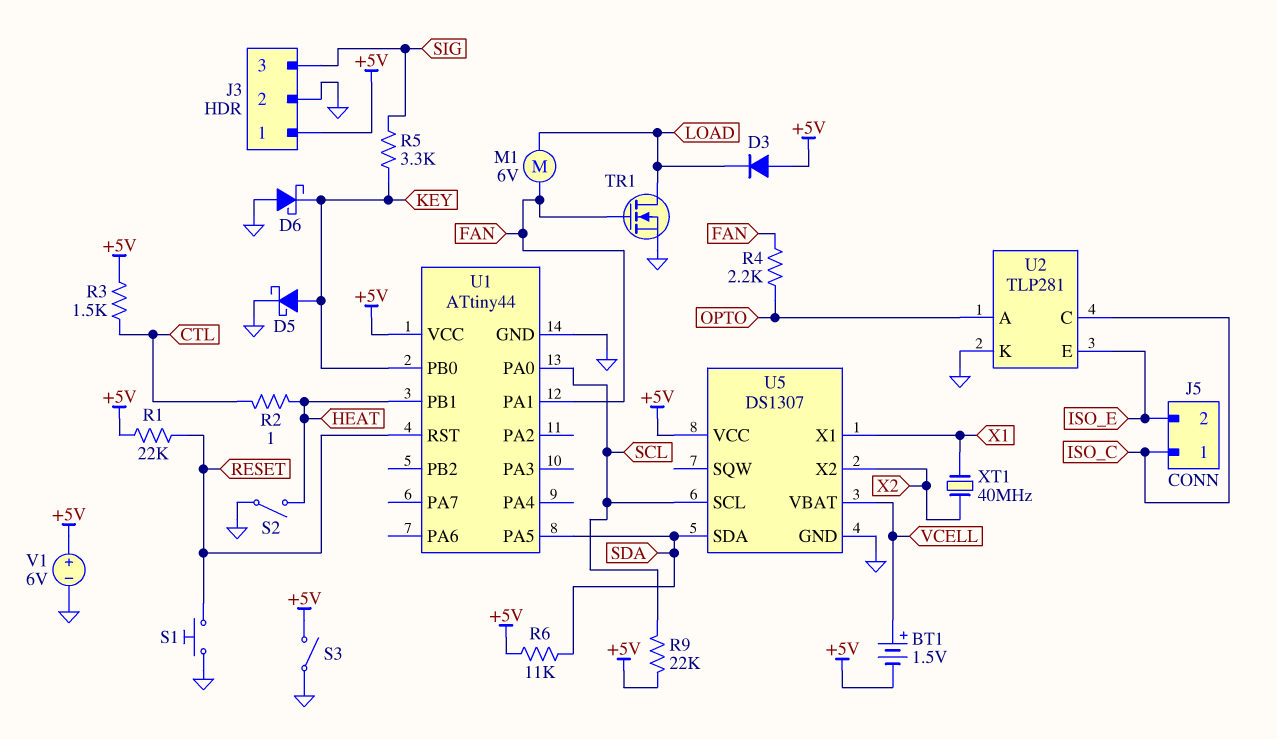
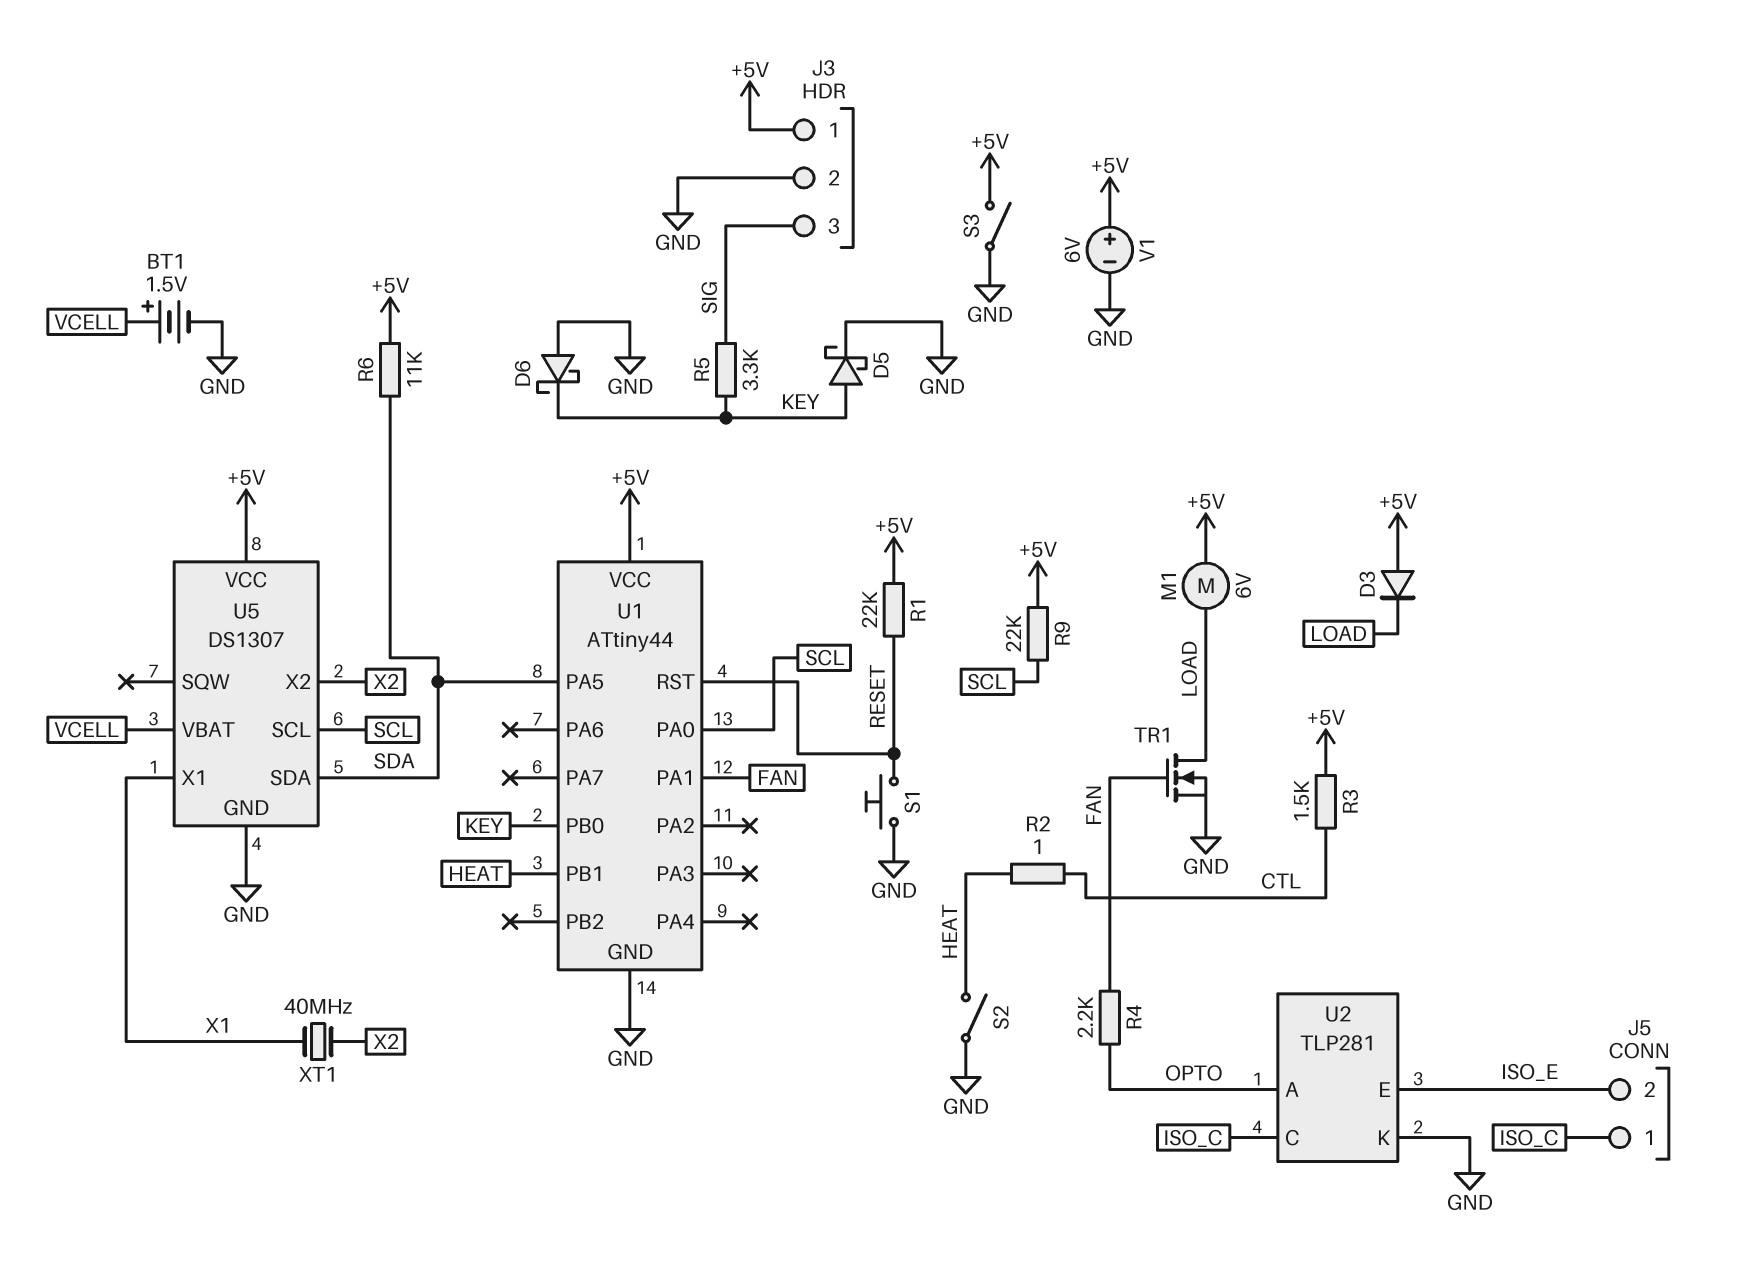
BT1: 1.5V (plus VCELL, minus +5V) -> 1.5V (plus VCELL, minus GND)
M1: motor 6V (FAN, LOAD) -> motor 6V (+5V, LOAD)

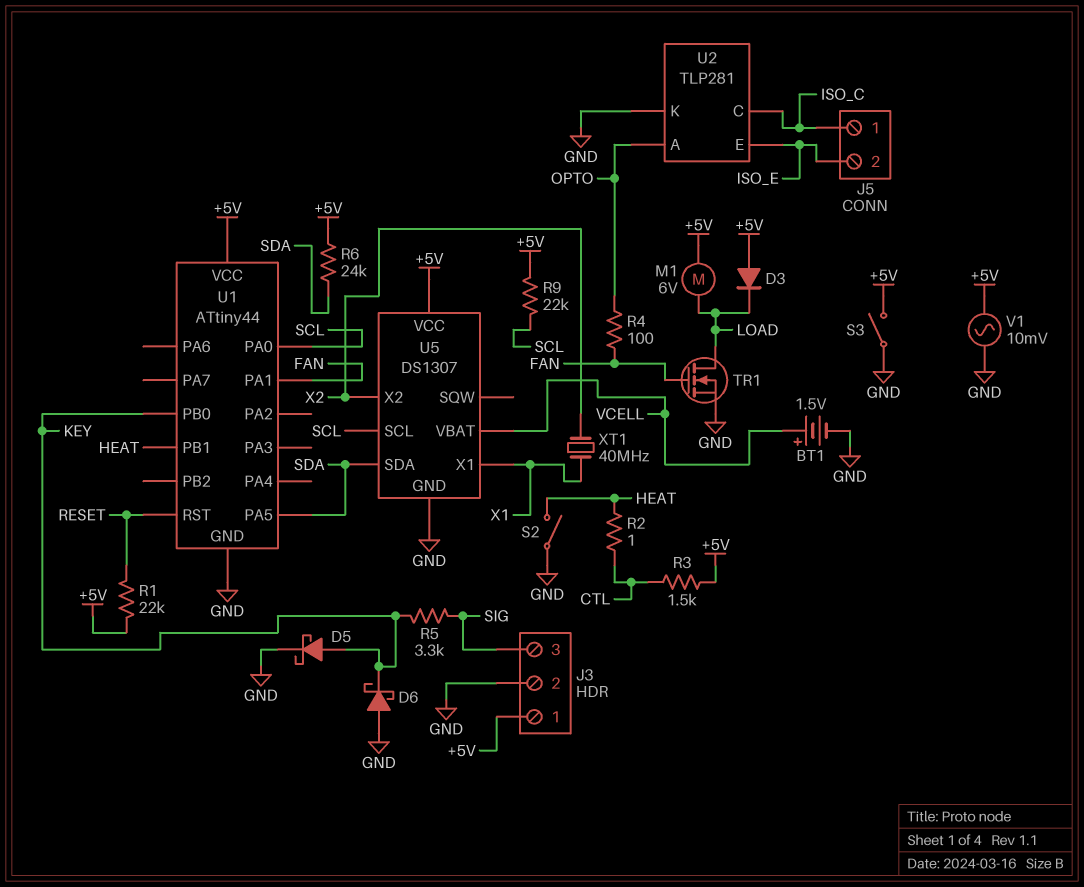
R4: 2.2k (FAN, OPTO) -> 100 (FAN, OPTO)
R6: 11k (+5V, SDA) -> 24k (+5V, SDA)
S1: button (GND, RESET) -> none
V1: 6V (plus +5V, minus GND) -> AC 10mV (+5V, GND)

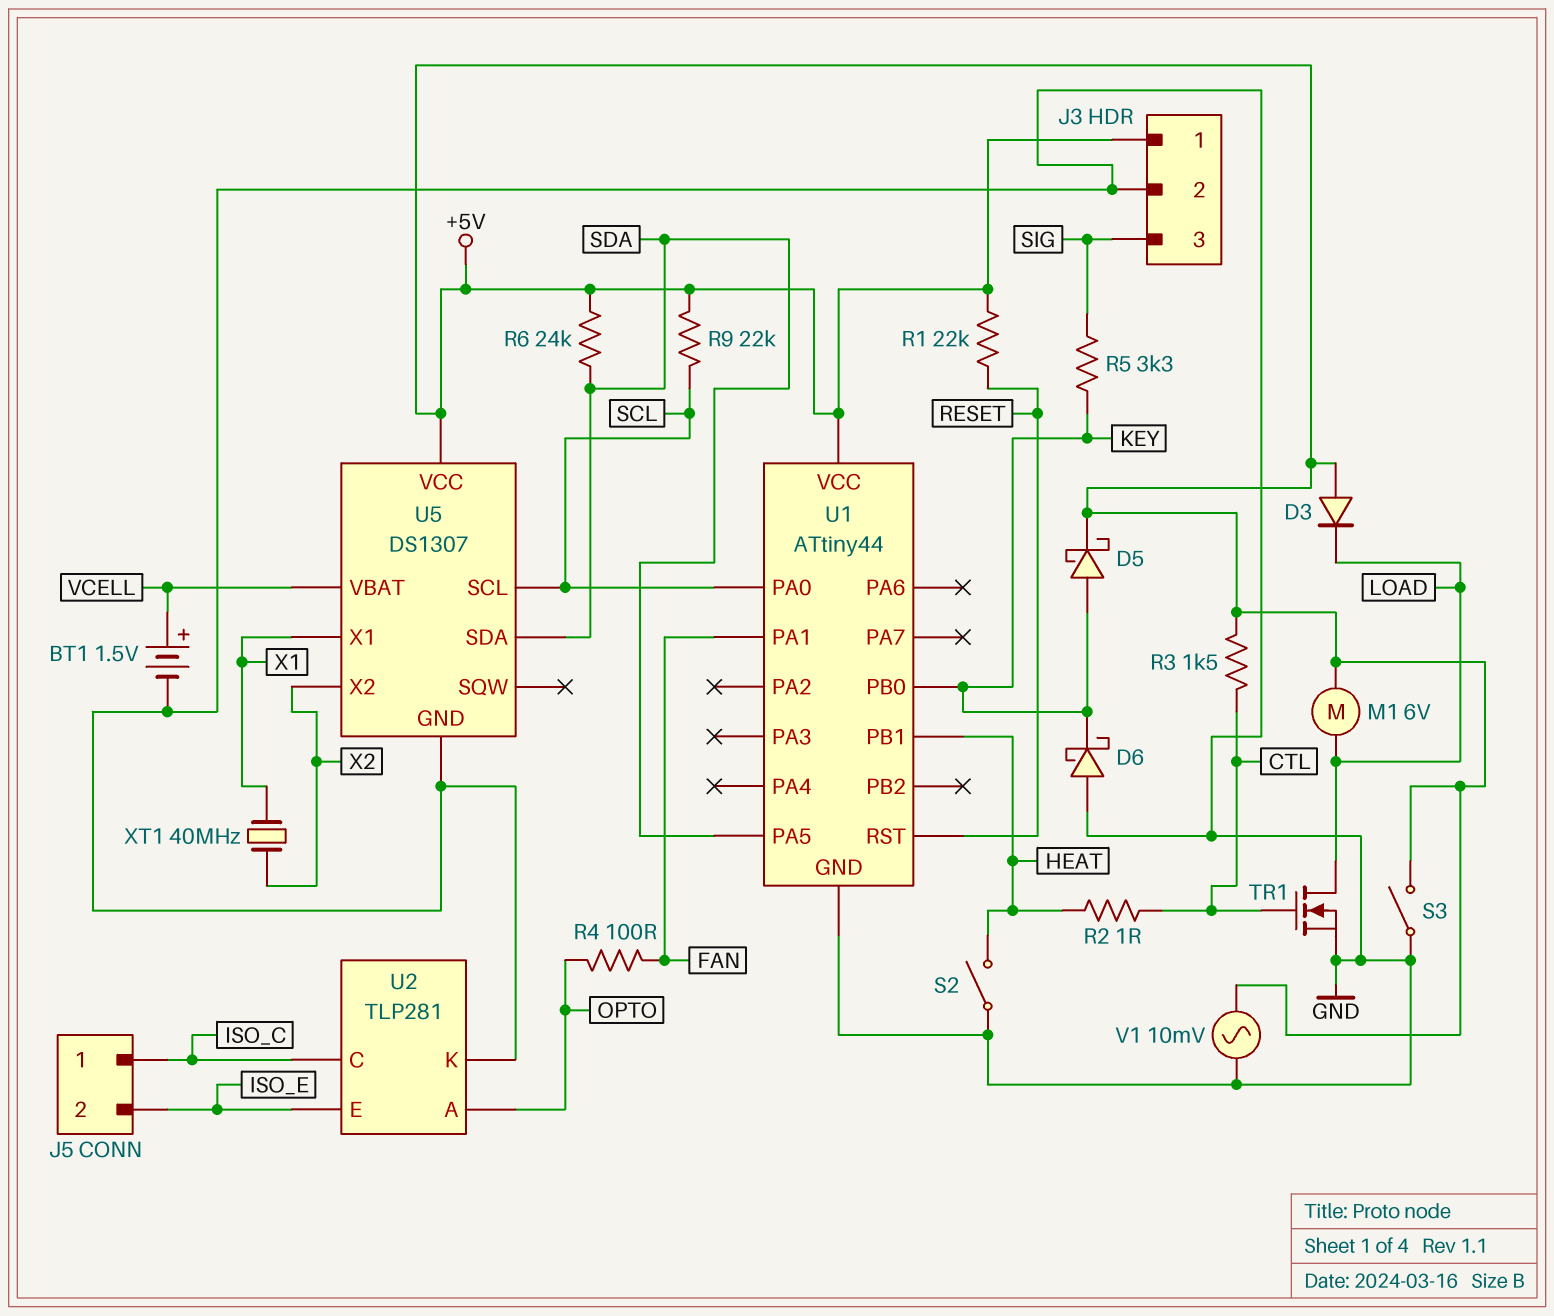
D5: schottky (A KEY, K GND) -> schottky (A KEY, K +5V)
TR1: NMOS (G FAN, D LOAD, S GND) -> NMOS (G CTL, D LOAD, S GND)

